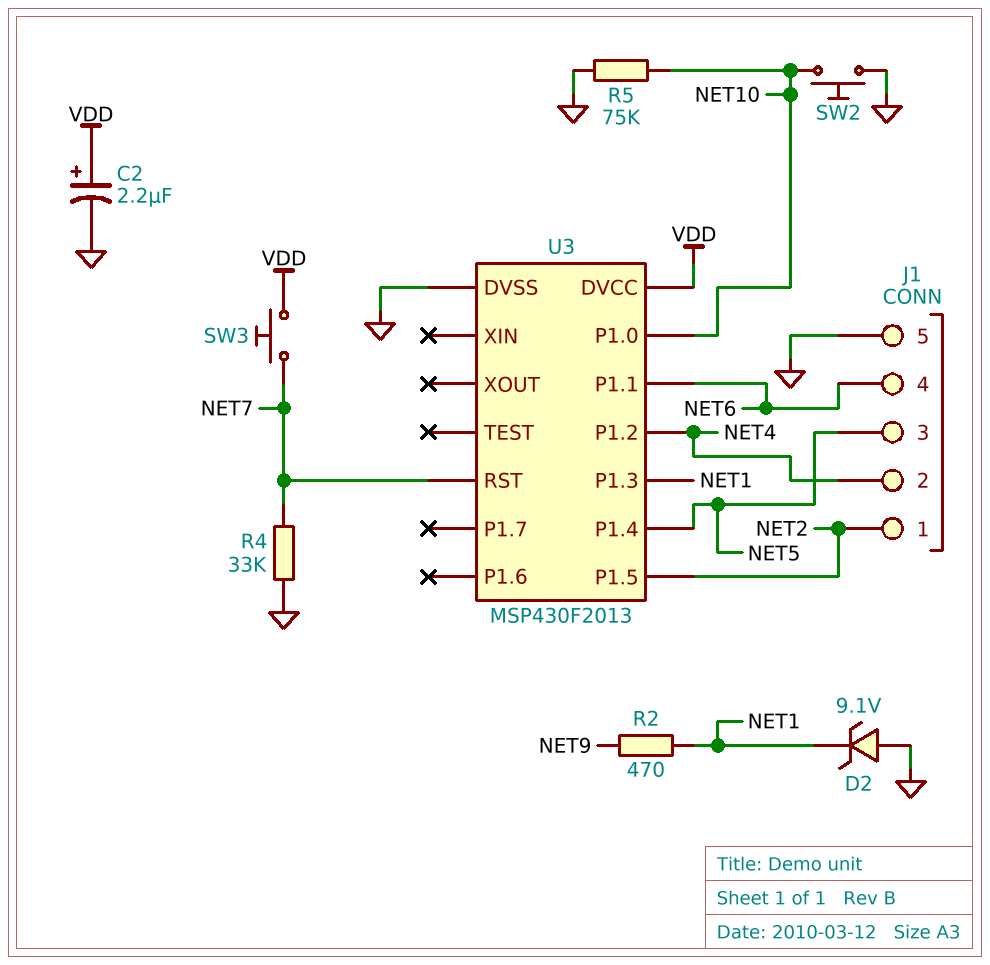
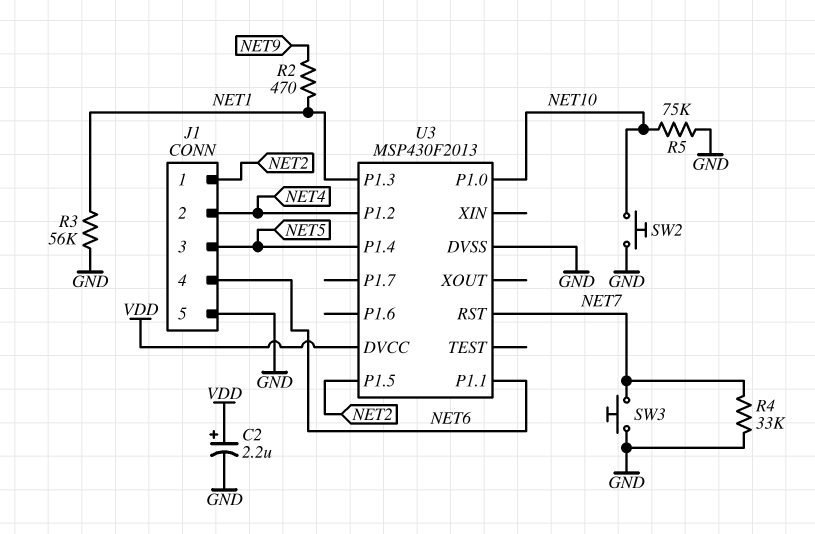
D2: zener 9.1V (A GND, K NET1) -> none
R3: none -> 56k (GND, NET1)
SW3: button (NET7, VDD) -> button (GND, NET7)

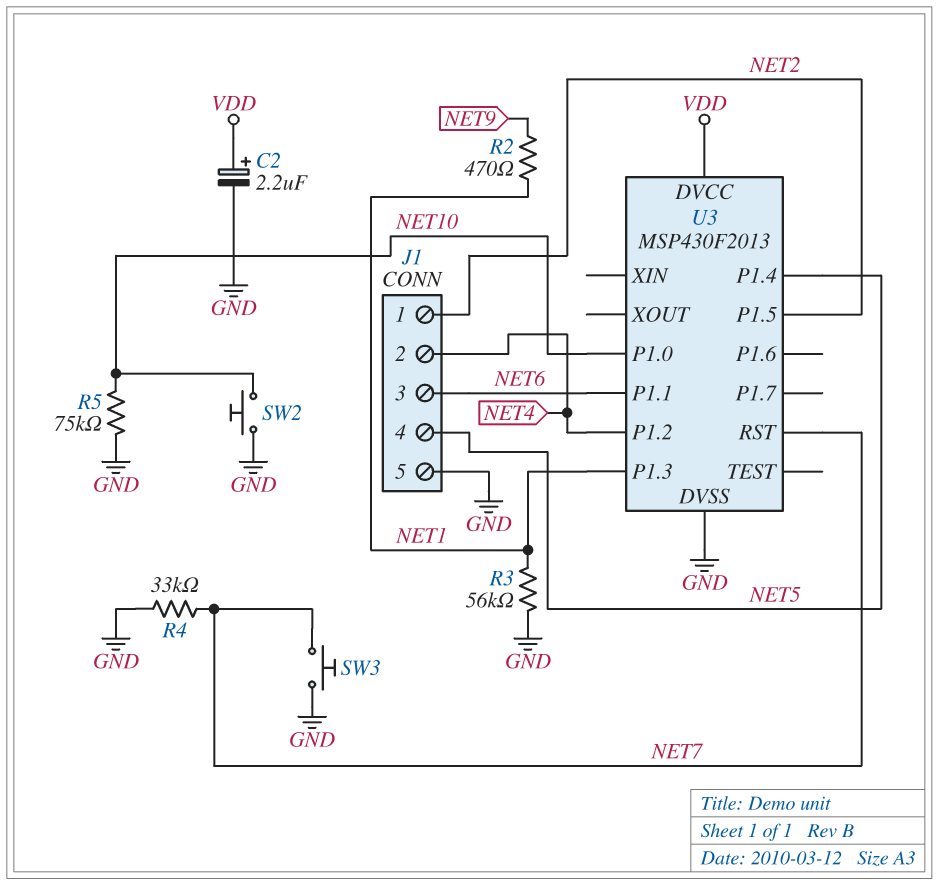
J1 pin 3: NET5 -> NET6
J1 pin 4: NET6 -> NET5

